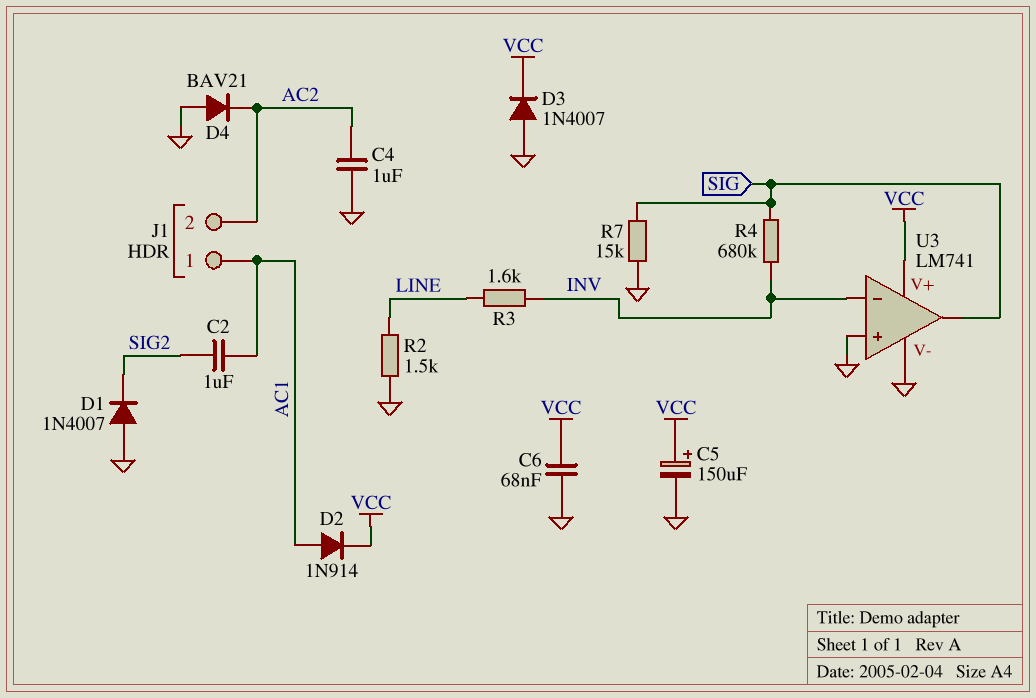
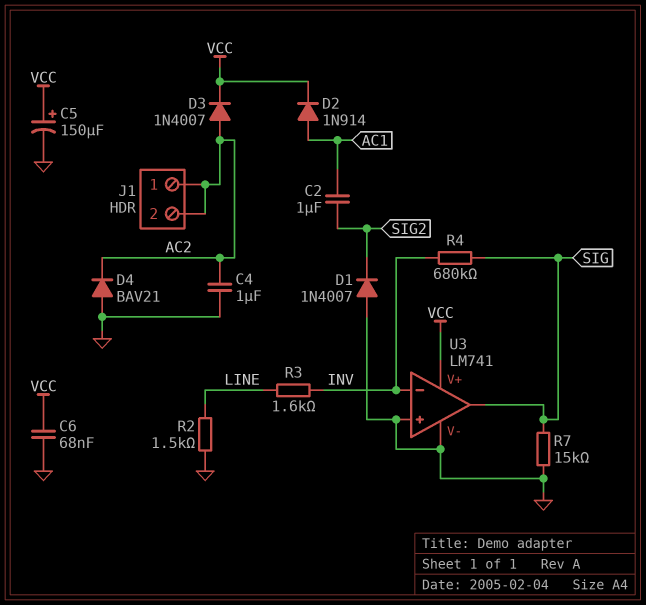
D3: diode 1N4007 (A GND, K VCC) -> diode 1N4007 (A AC2, K VCC)
J1 pin 1: AC1 -> AC2

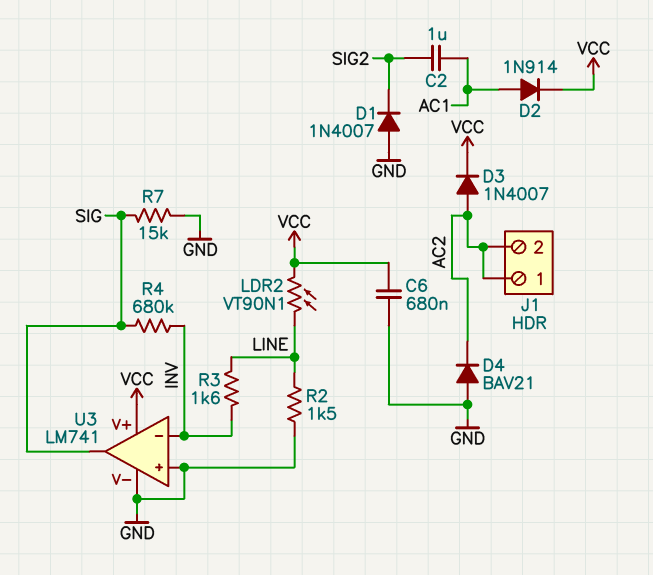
C4: 1uF (AC2, GND) -> none
C5: 150uF (plus VCC, minus GND) -> none
C6: 68nF (GND, VCC) -> 680nF (GND, VCC)
LDR2: none -> VT90N1 (LINE, VCC)

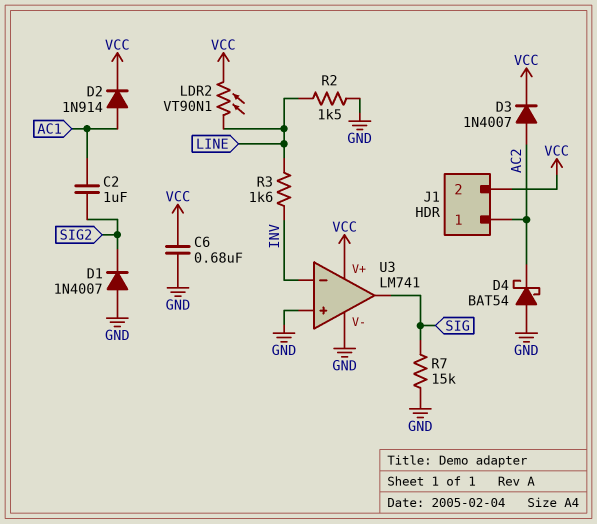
D4: diode BAV21 (A GND, K AC2) -> schottky BAT54 (A GND, K AC2)
J1 pin 2: AC2 -> VCC
R4: 680k (INV, SIG) -> none

